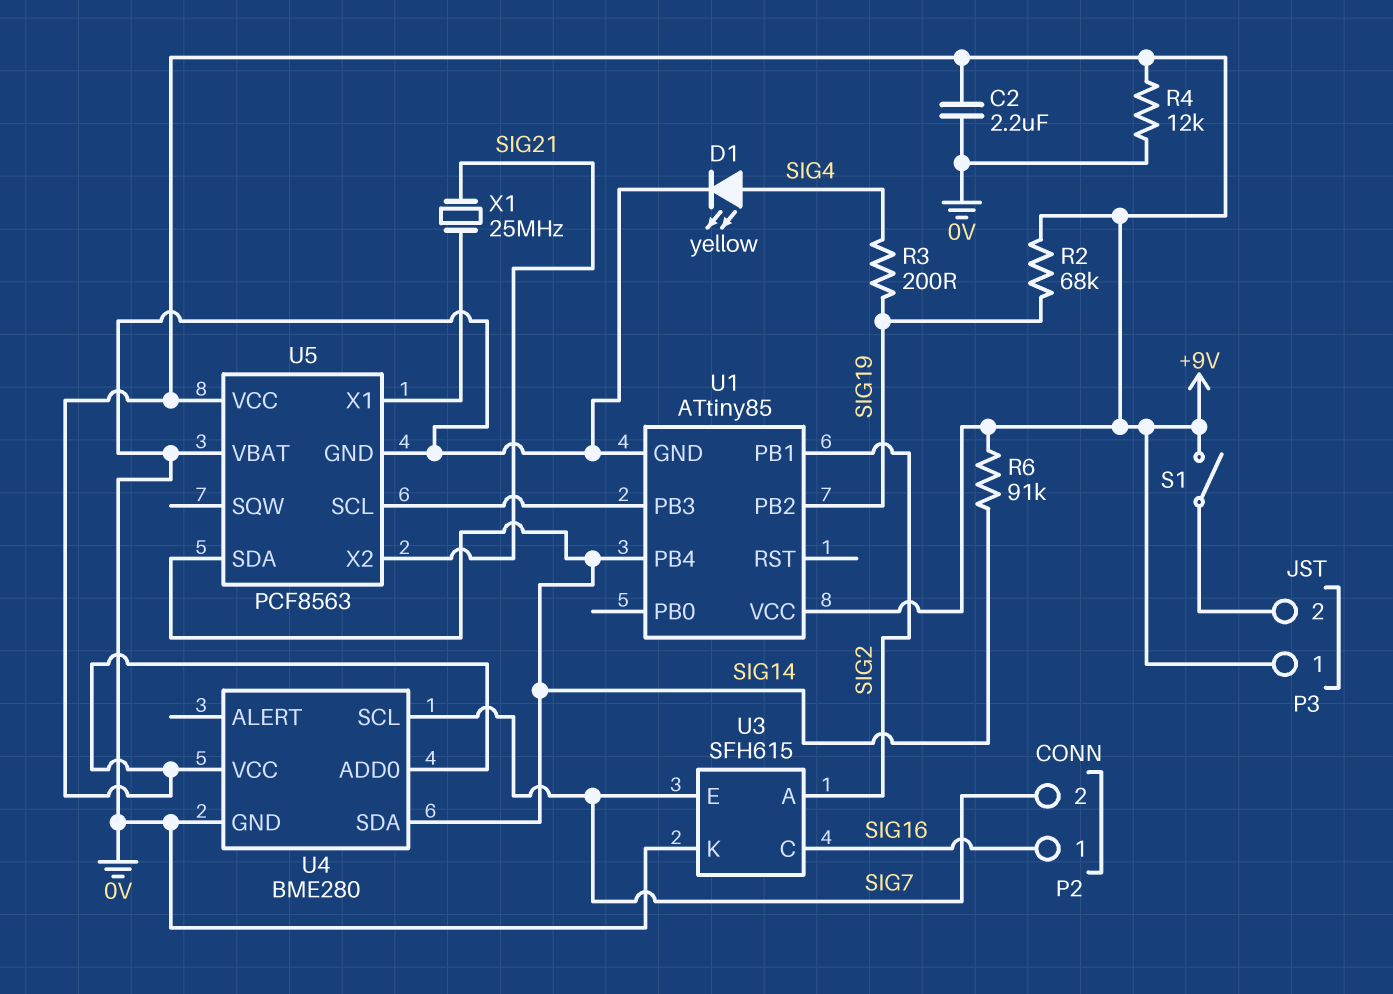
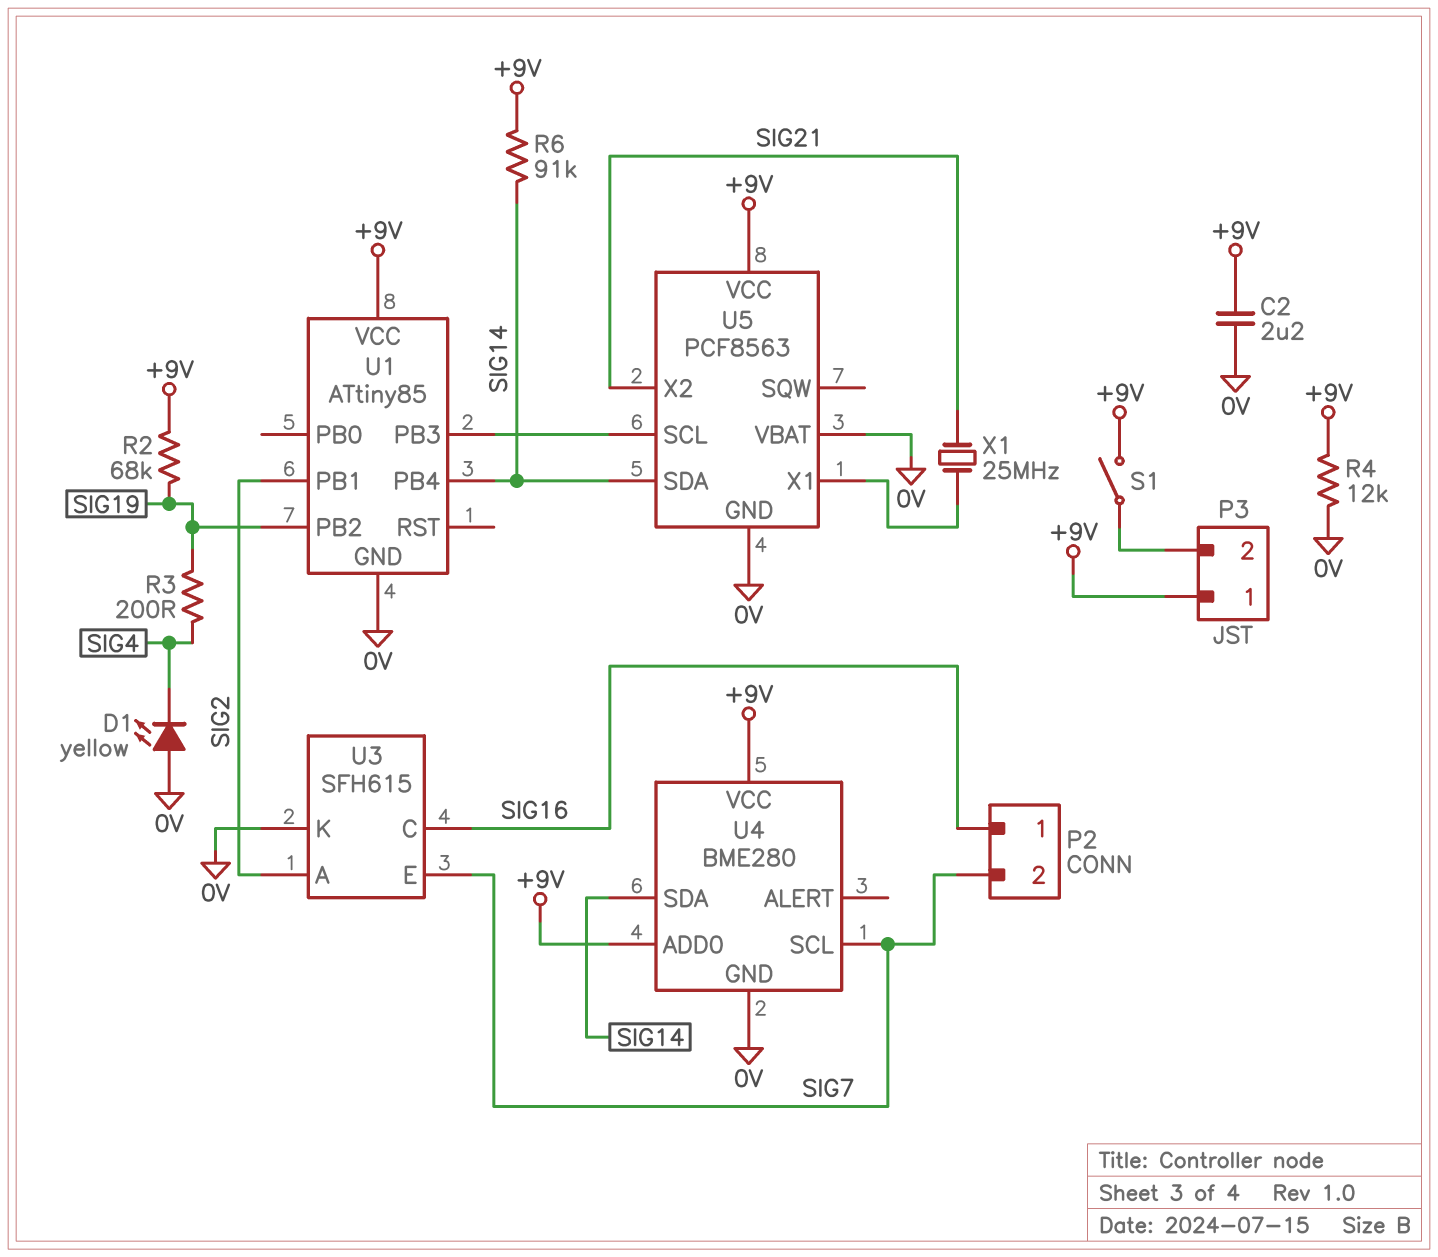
D1: LED yellow (A SIG4, K 0V) -> LED yellow (A 0V, K SIG4)

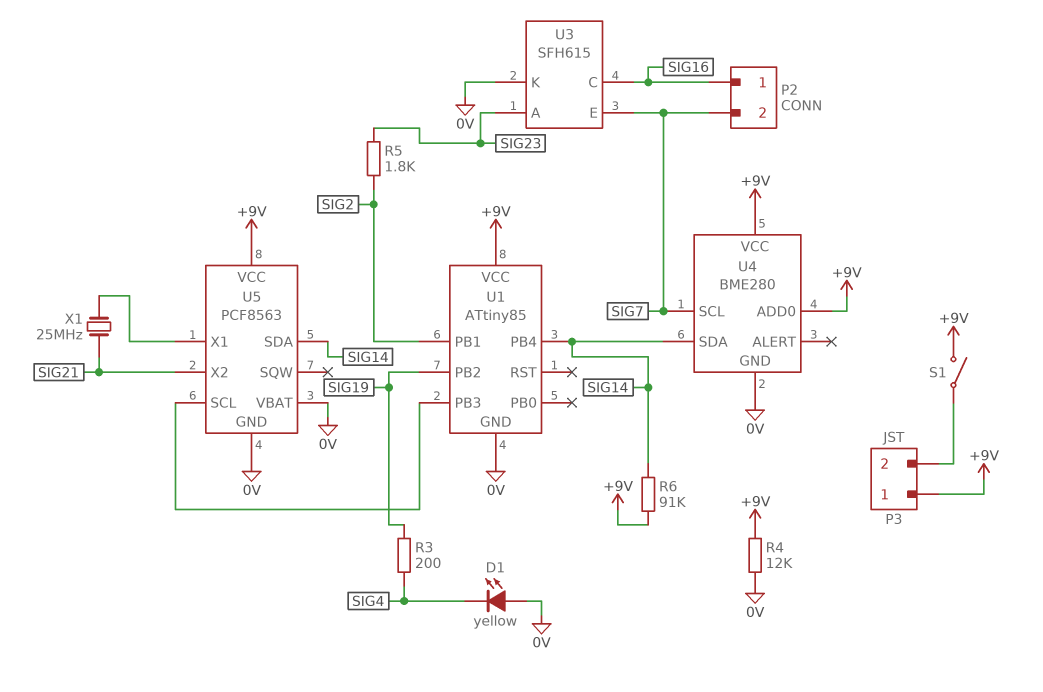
C2: 2.2uF (+9V, 0V) -> none
R2: 68k (+9V, SIG19) -> none
R5: none -> 1.8k (SIG2, SIG23)
U3 pin A: SIG2 -> SIG23

